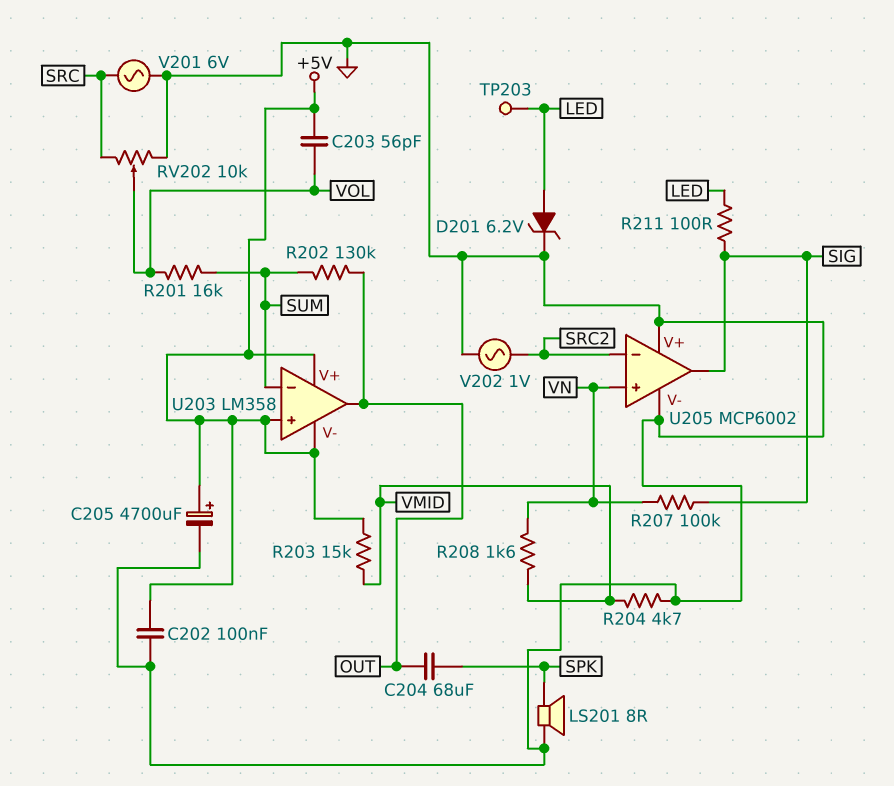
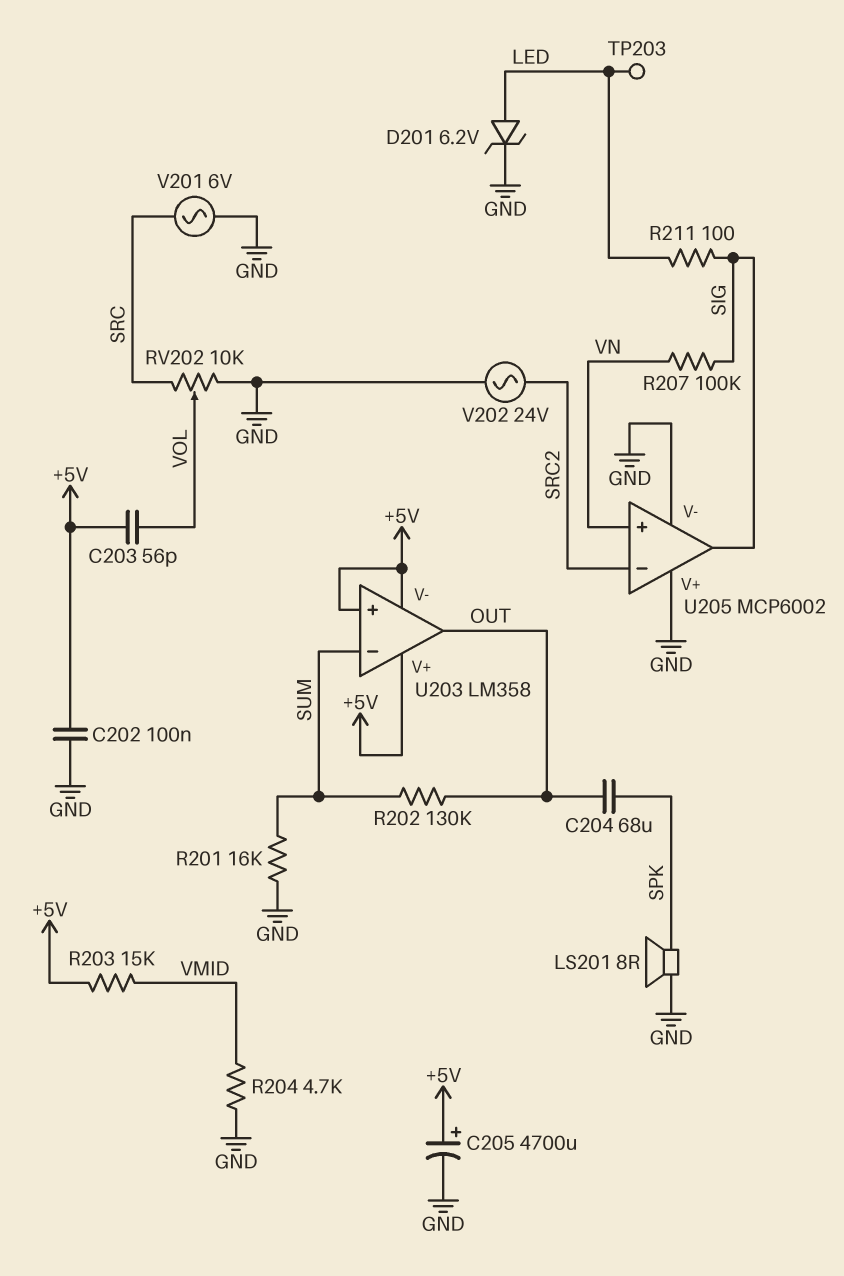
R201: 16k (SUM, VOL) -> 16k (GND, SUM)
R208: 1.6k (VMID, VN) -> none
V202: AC 1V (GND, SRC2) -> AC 24V (GND, SRC2)

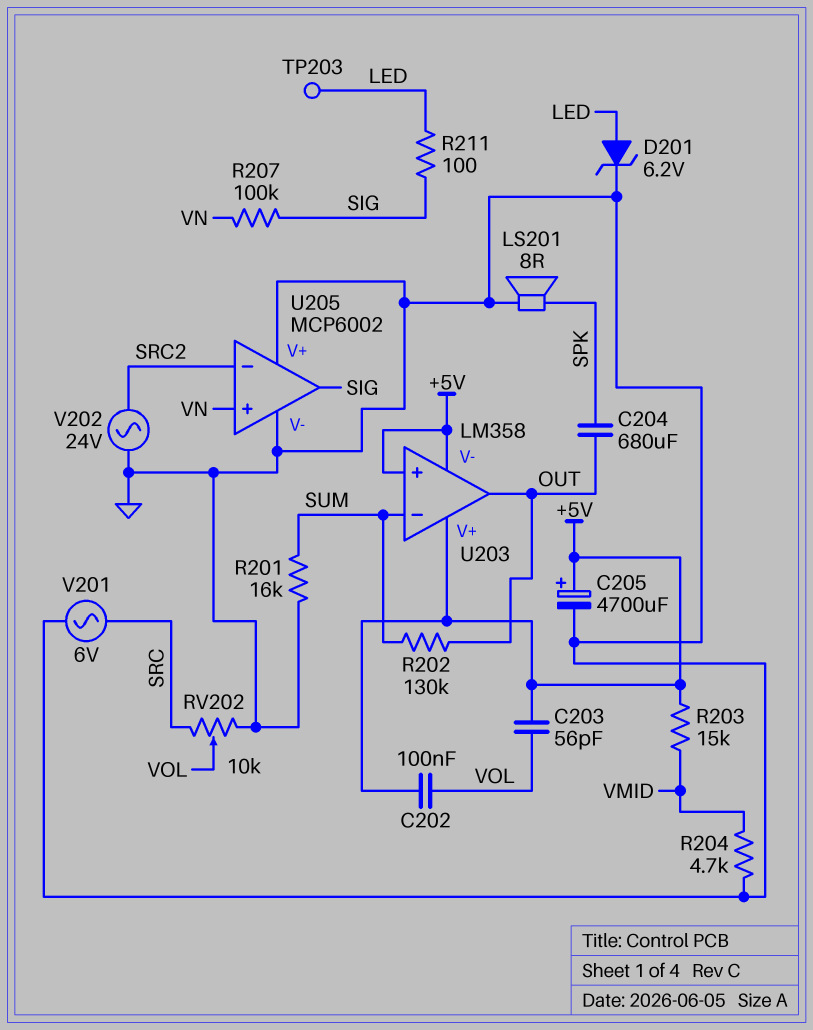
C202: 100nF (+5V, GND) -> 100nF (+5V, VOL)
C204: 68uF (OUT, SPK) -> 680uF (OUT, SPK)

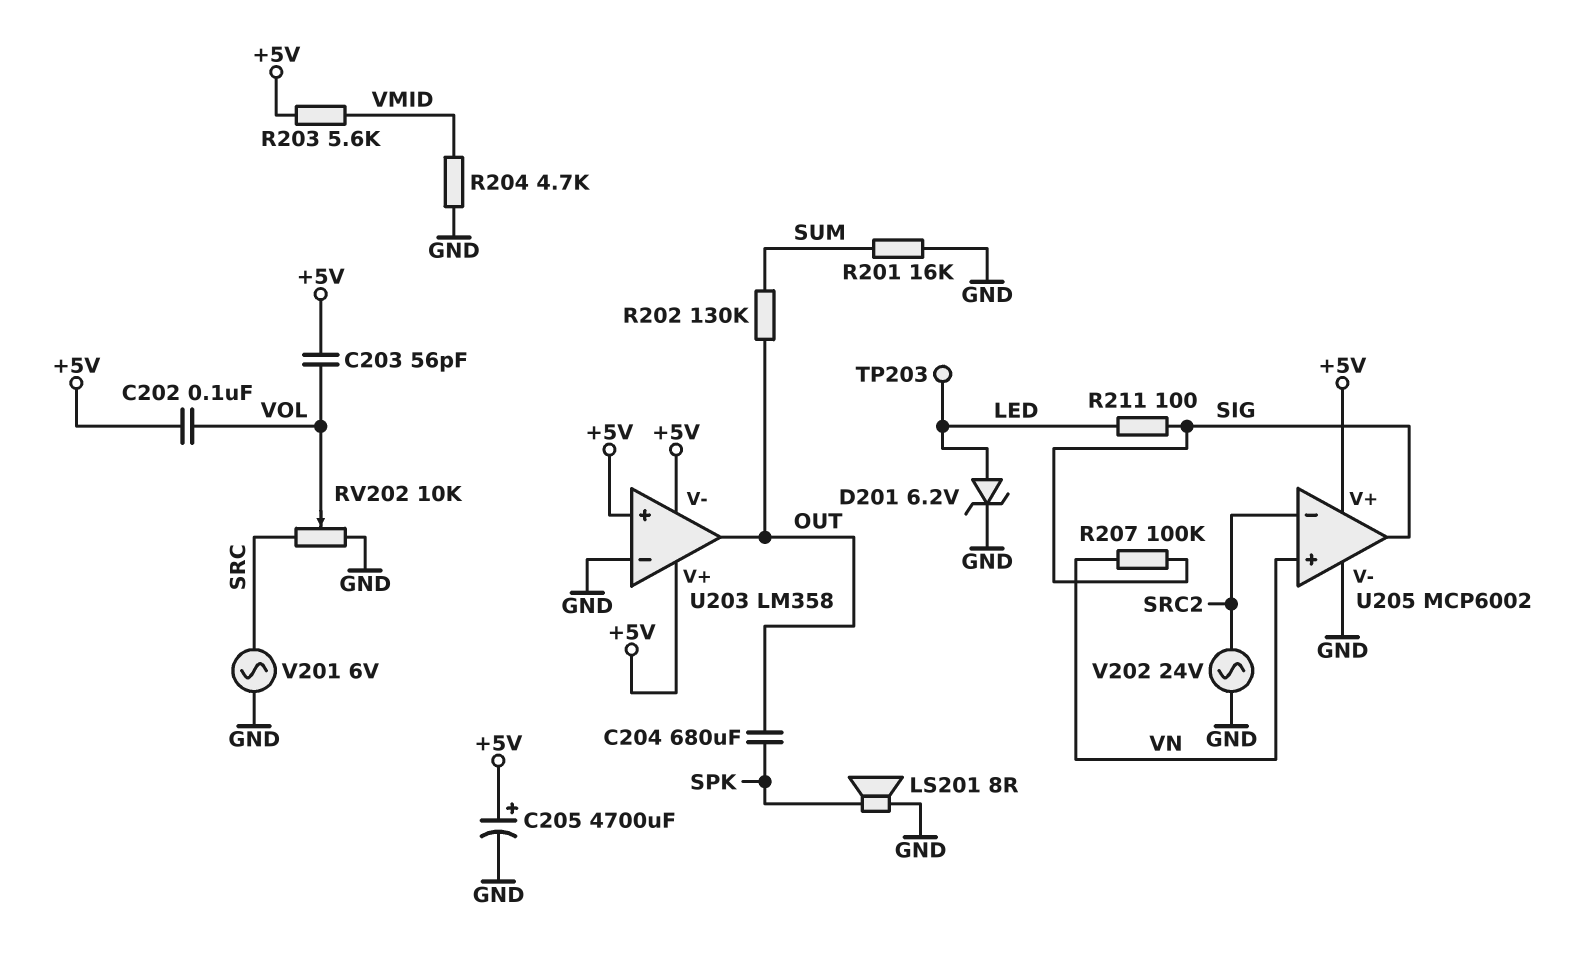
R203: 15k (+5V, VMID) -> 5.6k (+5V, VMID)
U203 pin in-: SUM -> GND
U205 pin V+: GND -> +5V

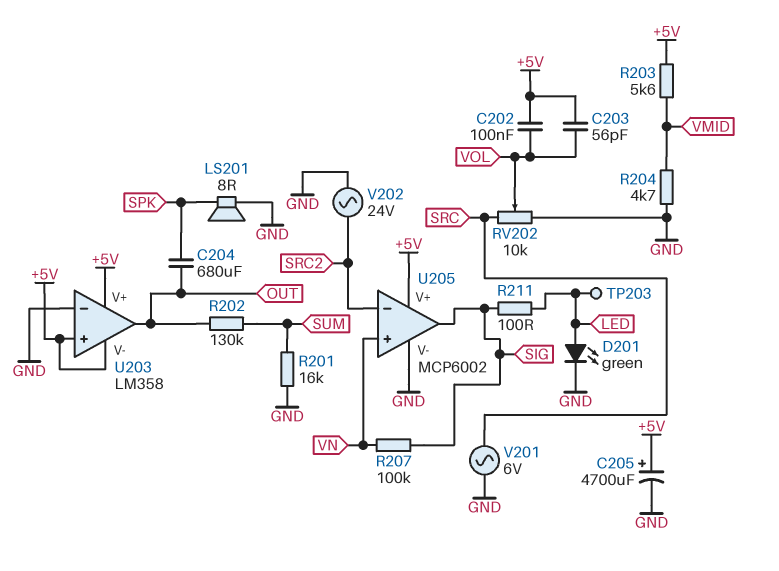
D201: zener 6.2V (A LED, K GND) -> LED green (A LED, K GND)

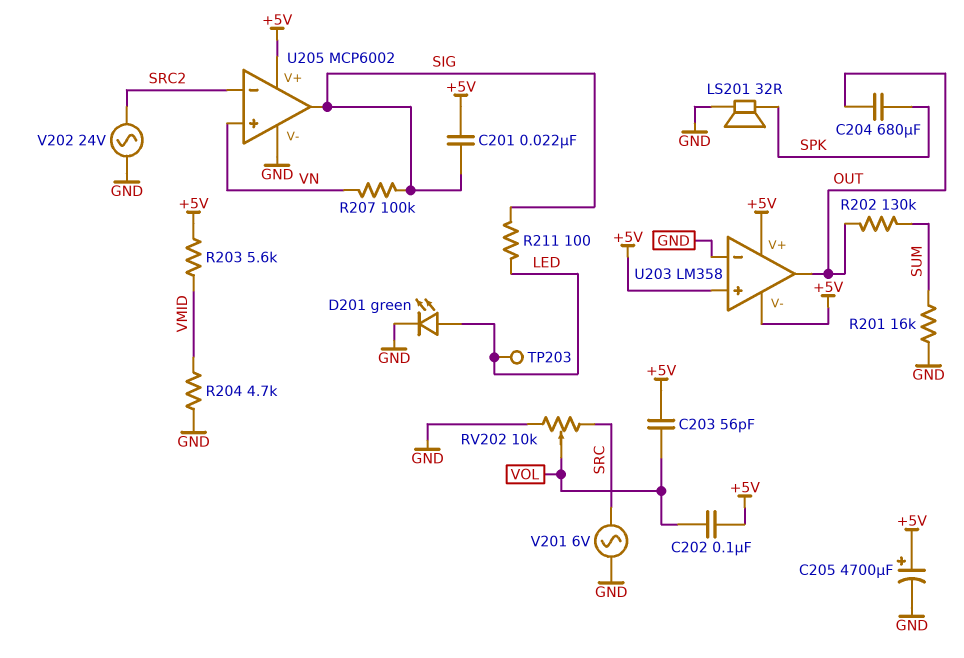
C201: none -> 22nF (+5V, SIG)
LS201: speaker 8R (GND, SPK) -> speaker 32R (GND, SPK)

